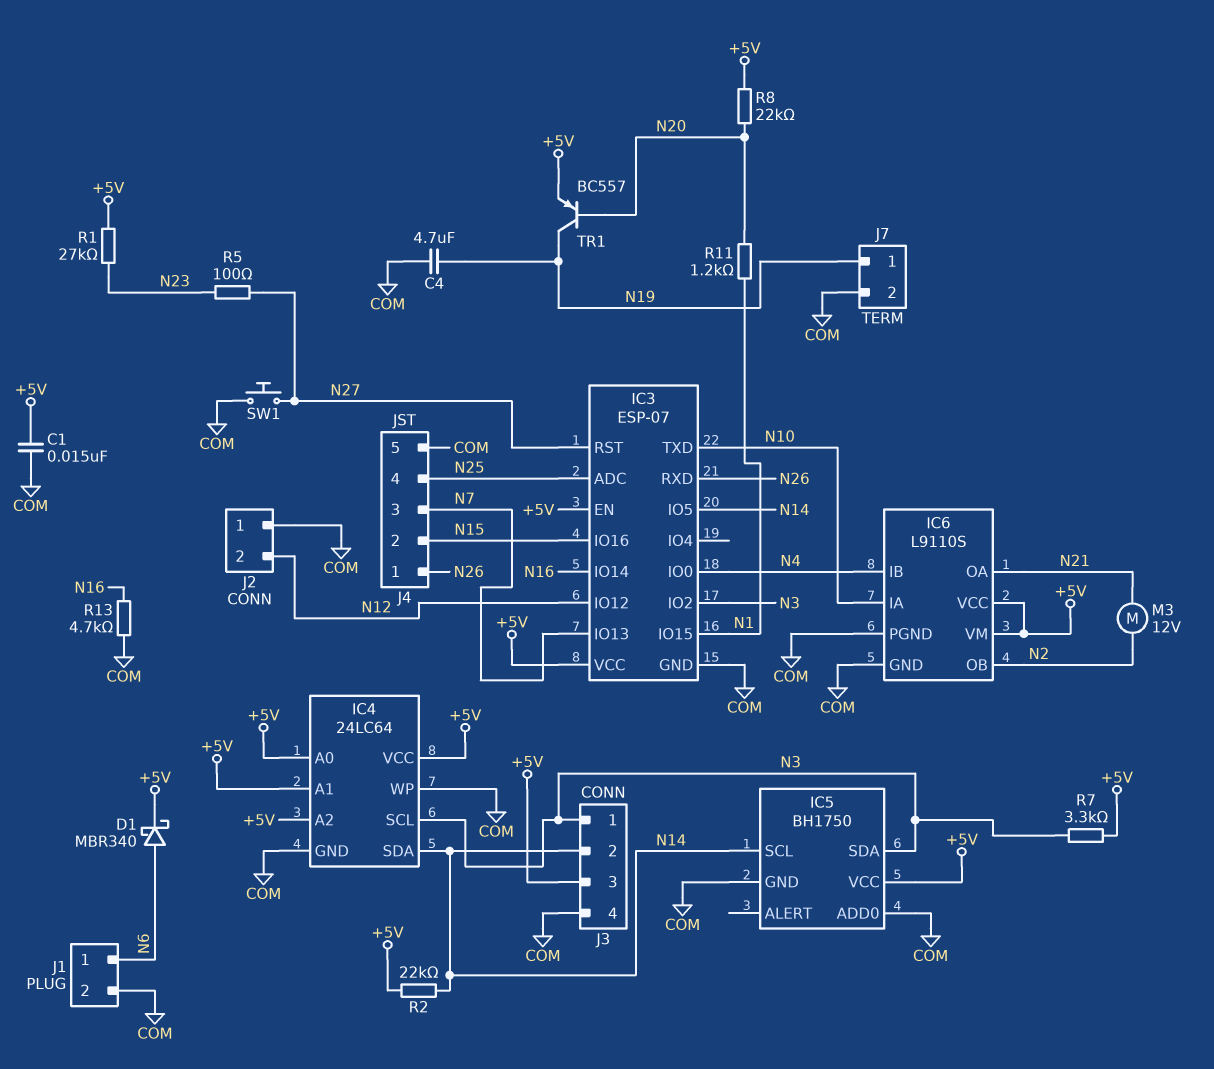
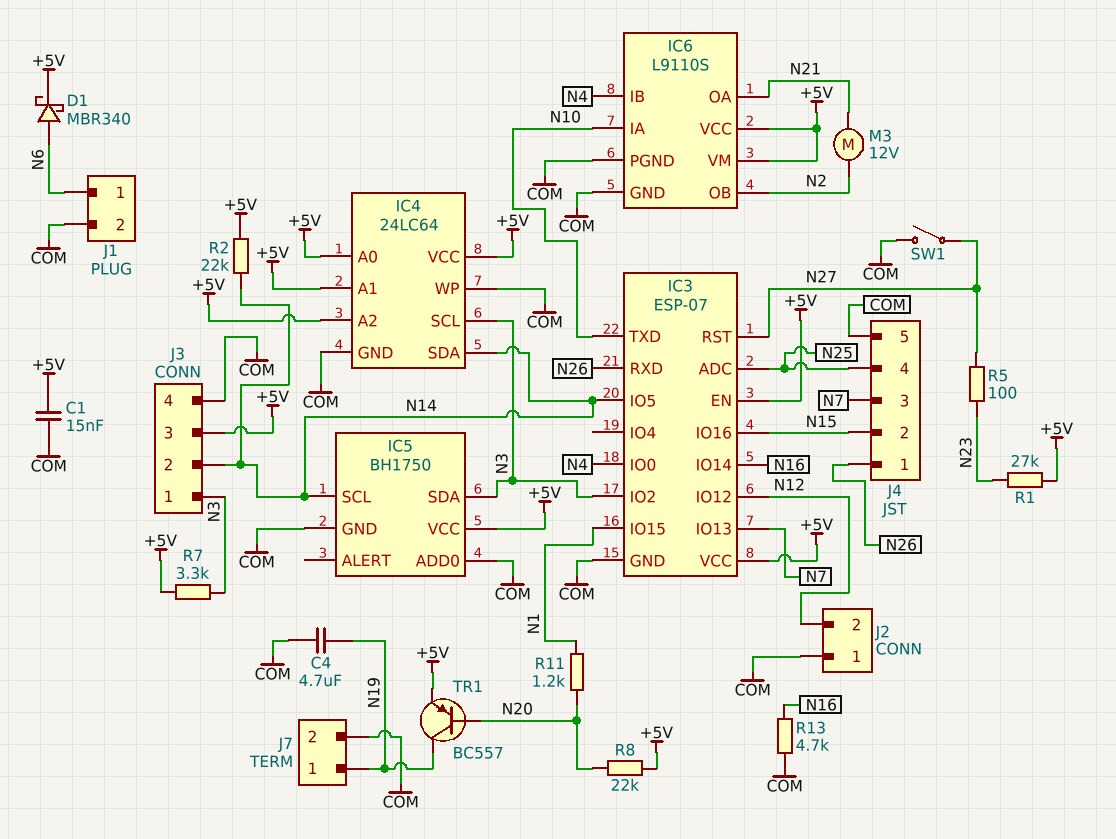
SW1: button (COM, N27) -> switch (COM, N27)

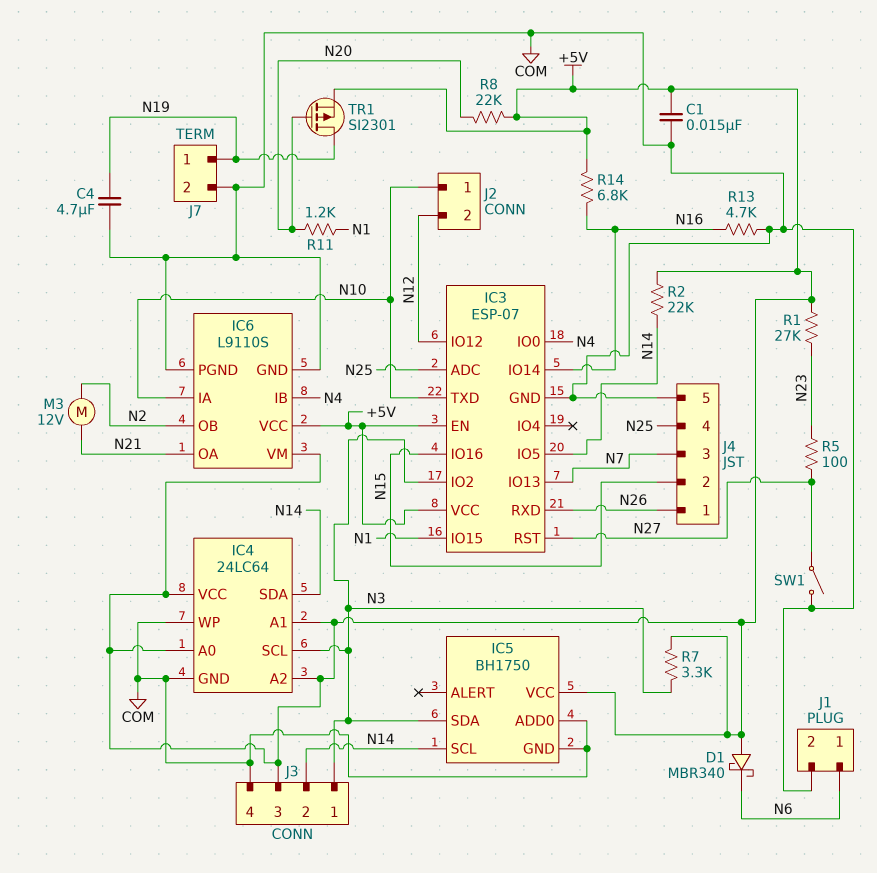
D1: schottky MBR340 (A N6, K +5V) -> schottky MBR340 (A +5V, K N6)
J2 pin 1: COM -> N10
R14: none -> 6.8k (+5V, N16)
TR1: PNP BC557 (B N20, C N19, E +5V) -> PMOS SI2301 (G N20, D N19, S +5V)

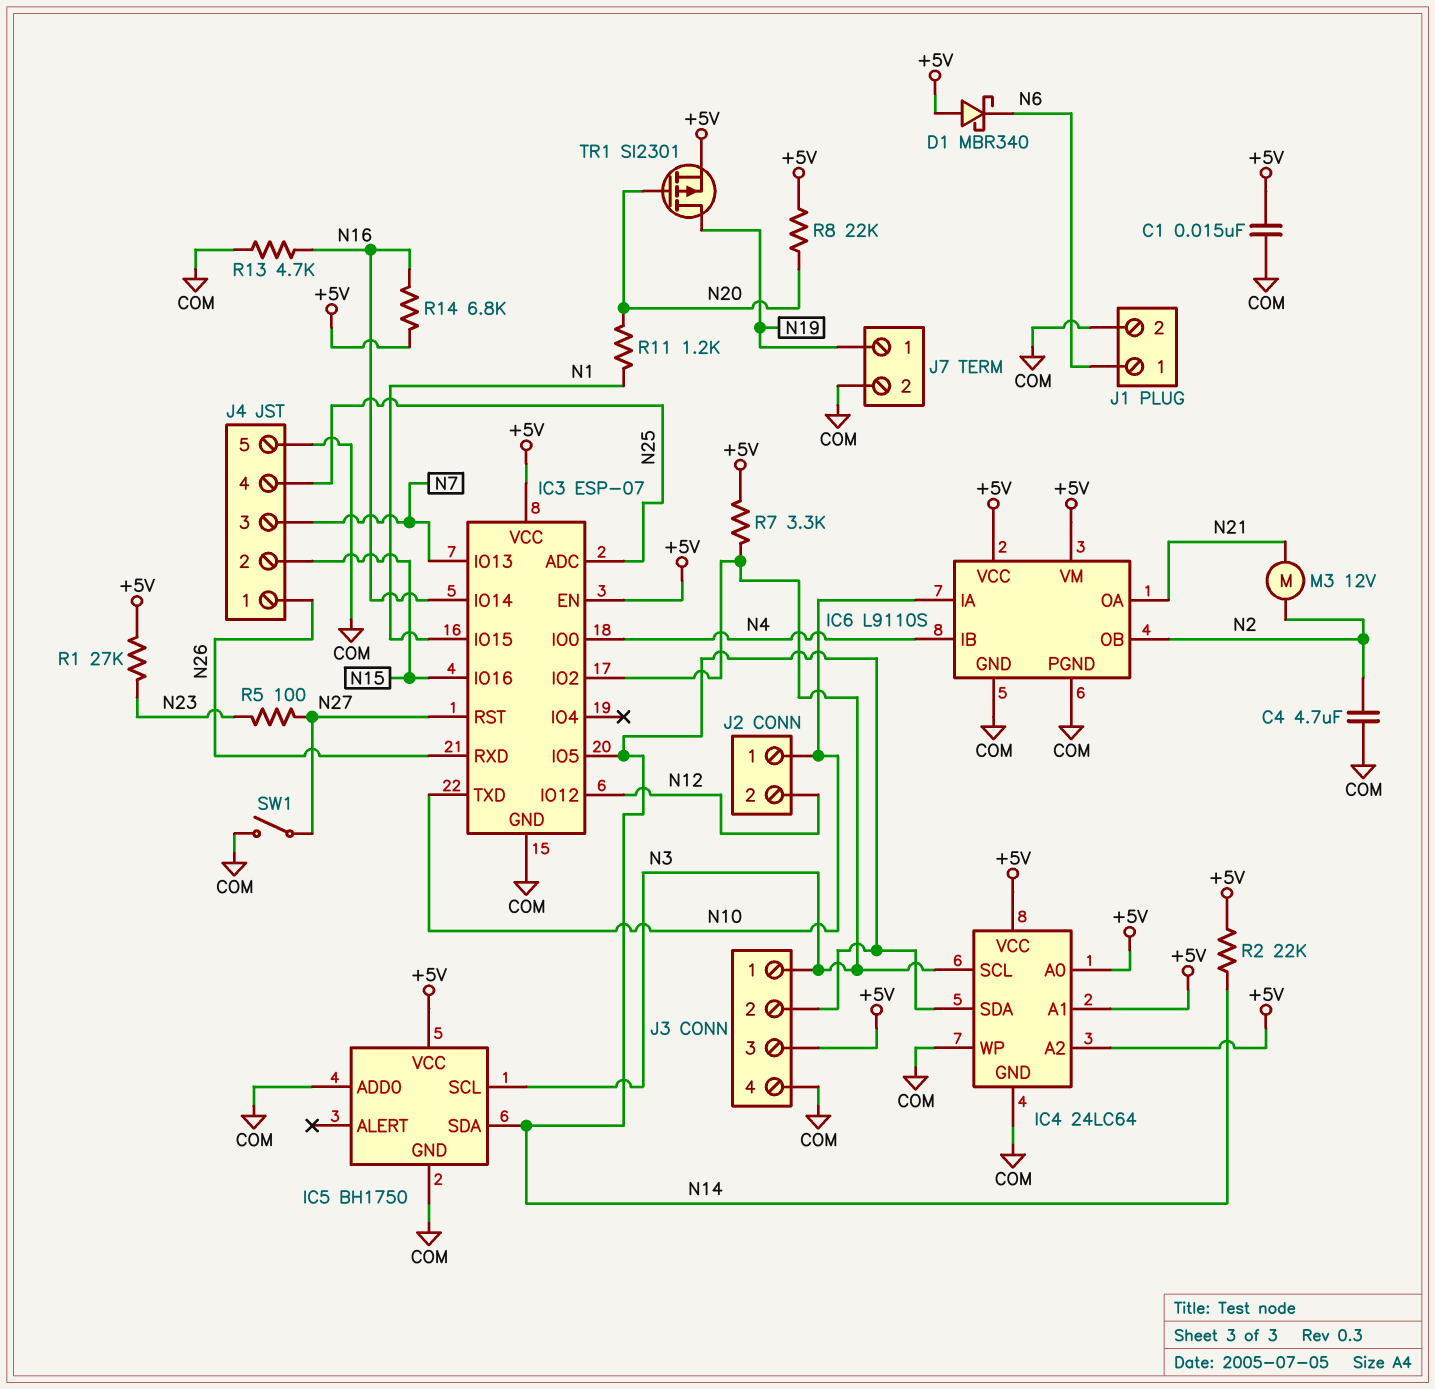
C4: 4.7uF (COM, N19) -> 4.7uF (COM, N2)
IC5 pin SCL: N14 -> N3
IC5 pin SDA: N3 -> N14

